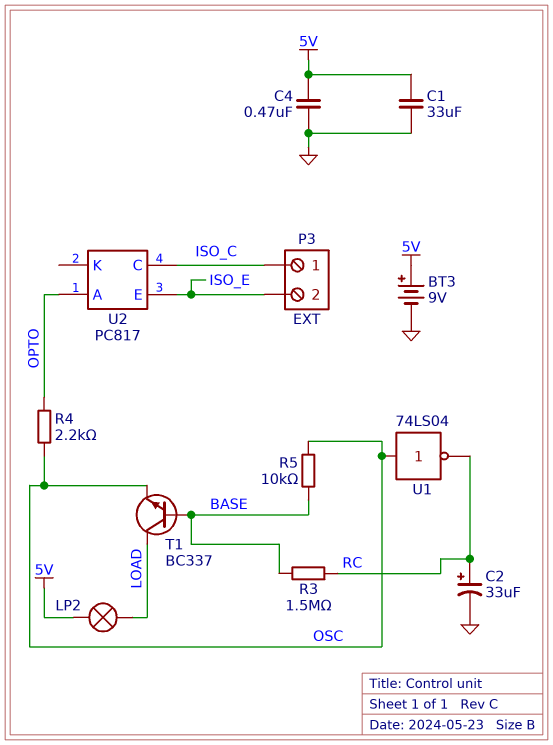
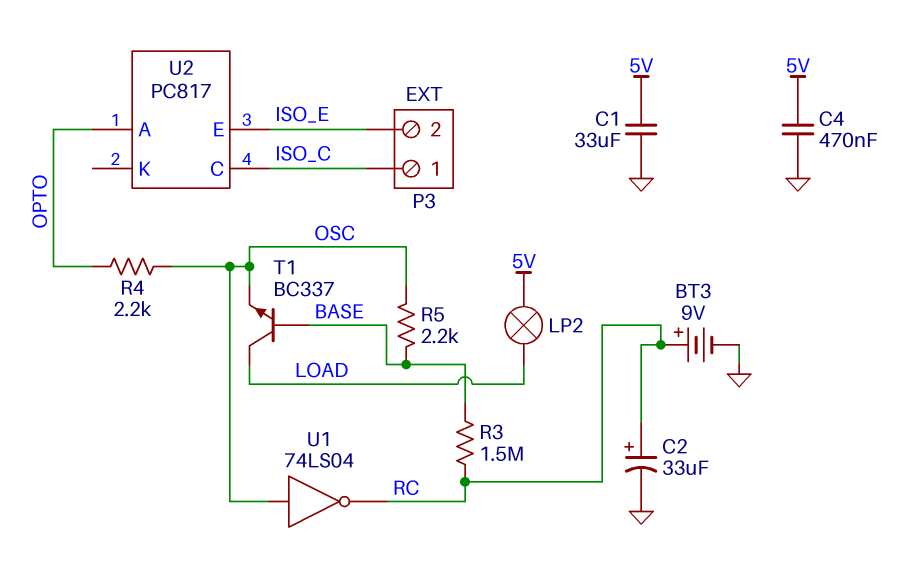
BT3: 9V (plus 5V, minus GND) -> 9V (plus RC, minus GND)
R5: 10k (BASE, OSC) -> 2.2k (BASE, OSC)

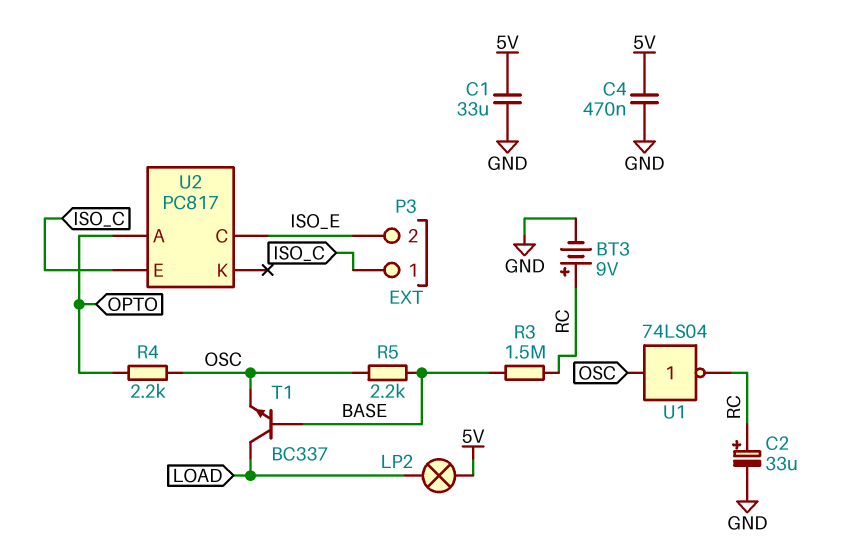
U2 pin C: ISO_C -> ISO_E
U2 pin E: ISO_E -> ISO_C

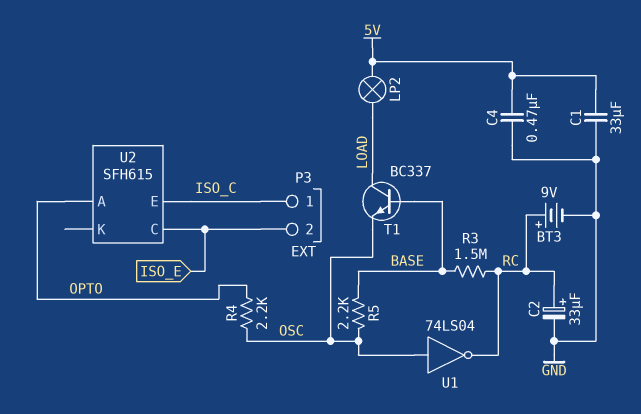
U2: PC817 -> SFH615

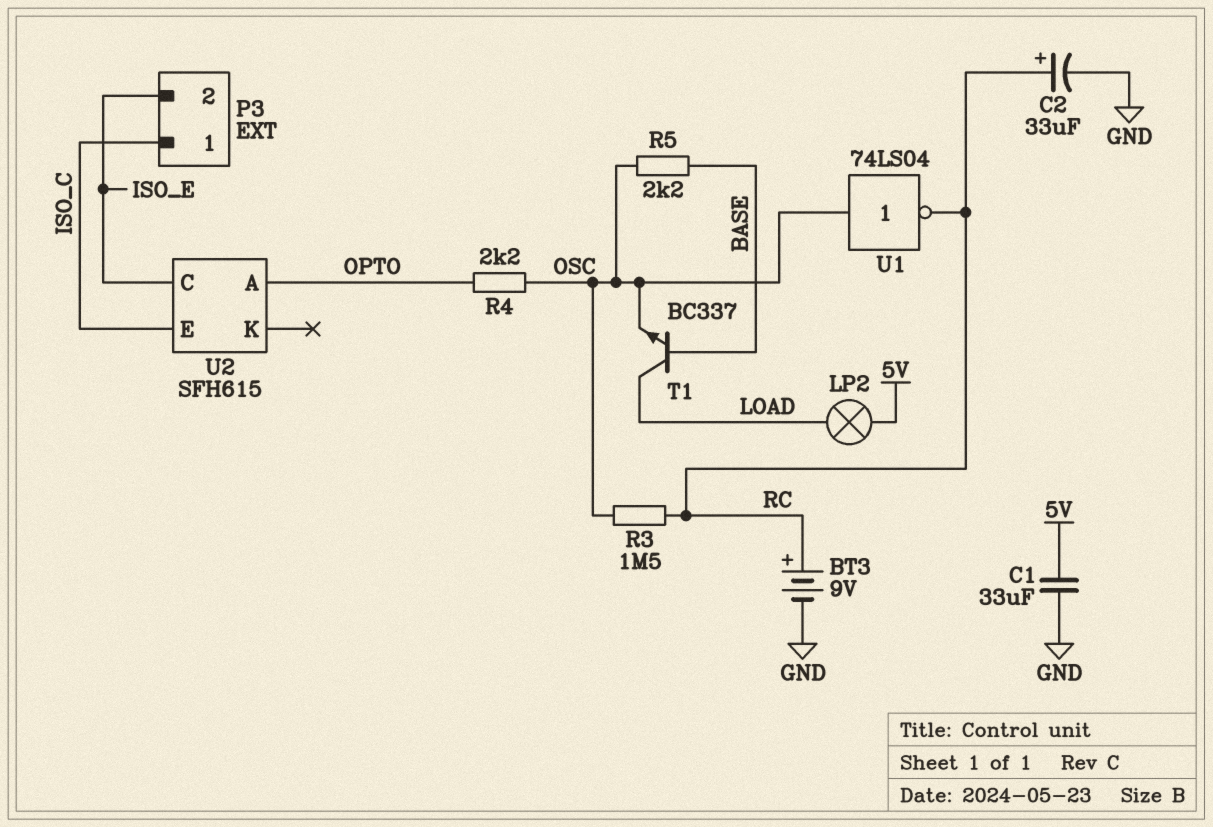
C4: 470nF (5V, GND) -> none
R3: 1.5M (BASE, RC) -> 1.5M (OSC, RC)

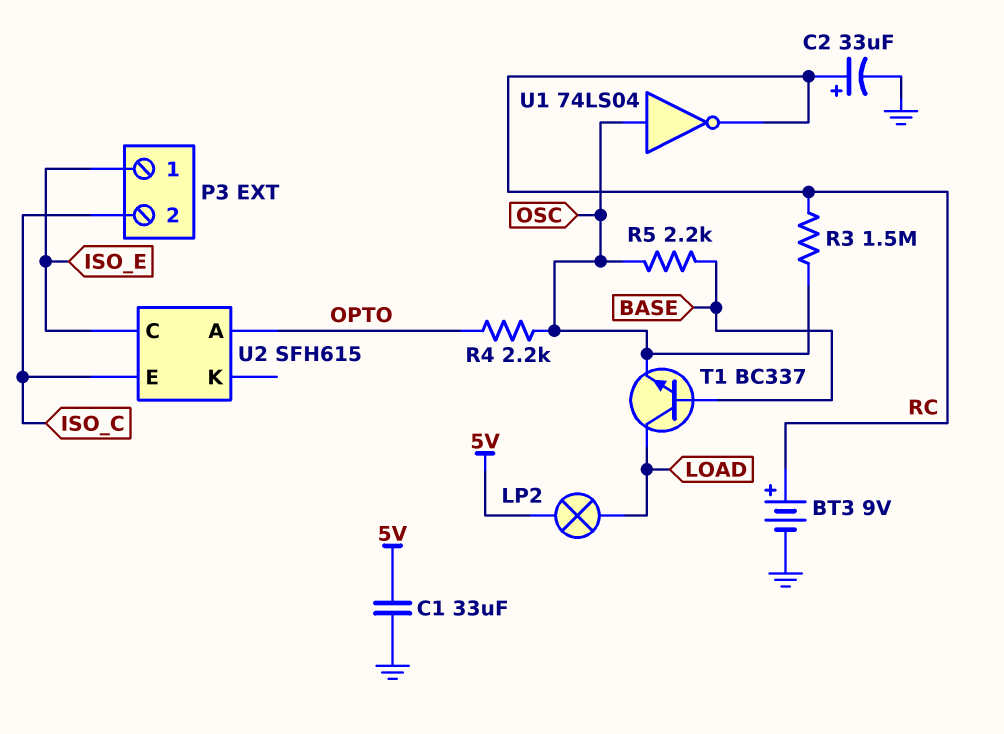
P3 pin 1: ISO_C -> ISO_E
P3 pin 2: ISO_E -> ISO_C

